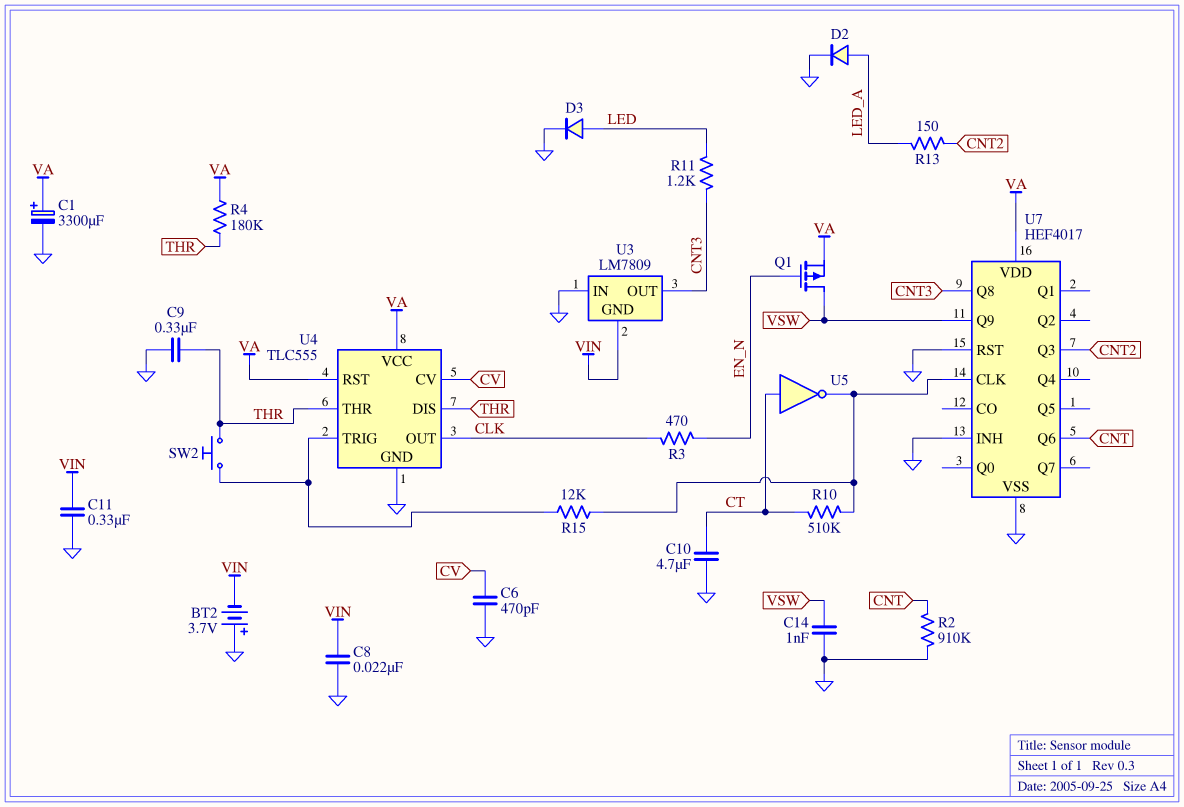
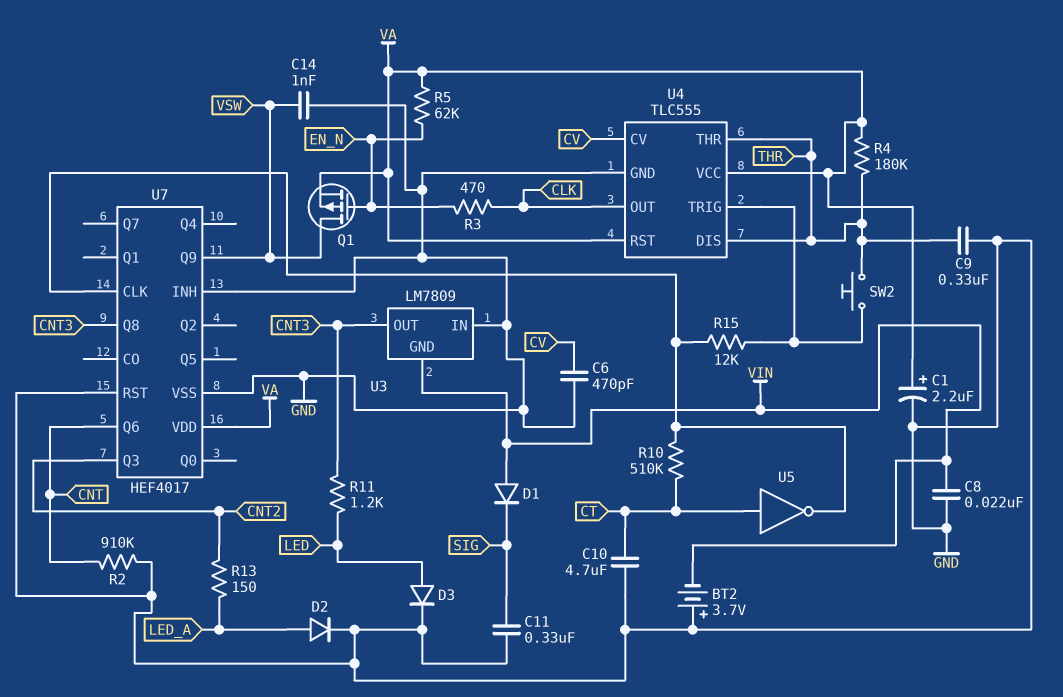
C1: 3300uF (plus VA, minus GND) -> 2.2uF (plus VA, minus GND)
C11: 330nF (GND, VIN) -> 330nF (GND, SIG)
D1: none -> diode (A VIN, K SIG)
R5: none -> 62k (EN_N, VA)

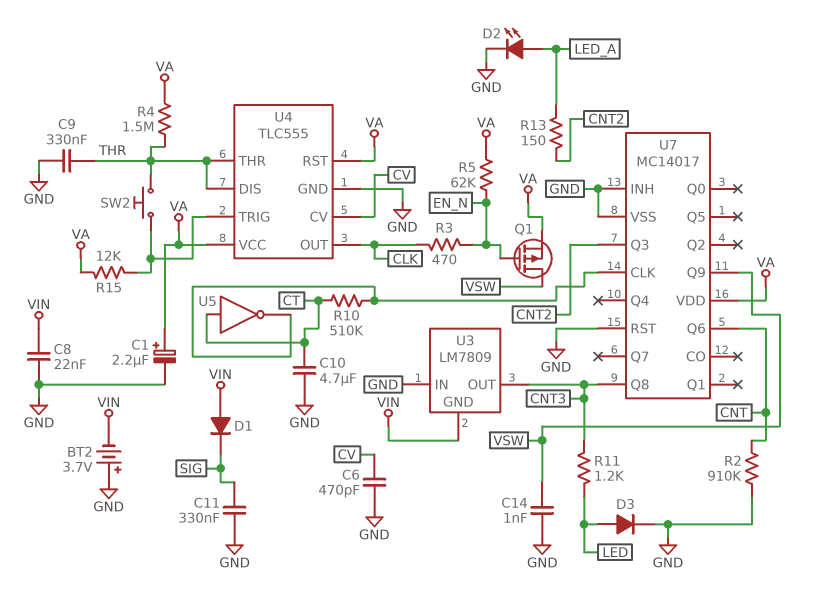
D2: diode (A LED_A, K GND) -> LED (A LED_A, K GND)
R4: 180k (THR, VA) -> 1.5M (THR, VA)
R15: 12k (U4/TRIG, U7/CLK) -> 12k (U4/TRIG, VA)
U7: HEF4017 -> MC14017

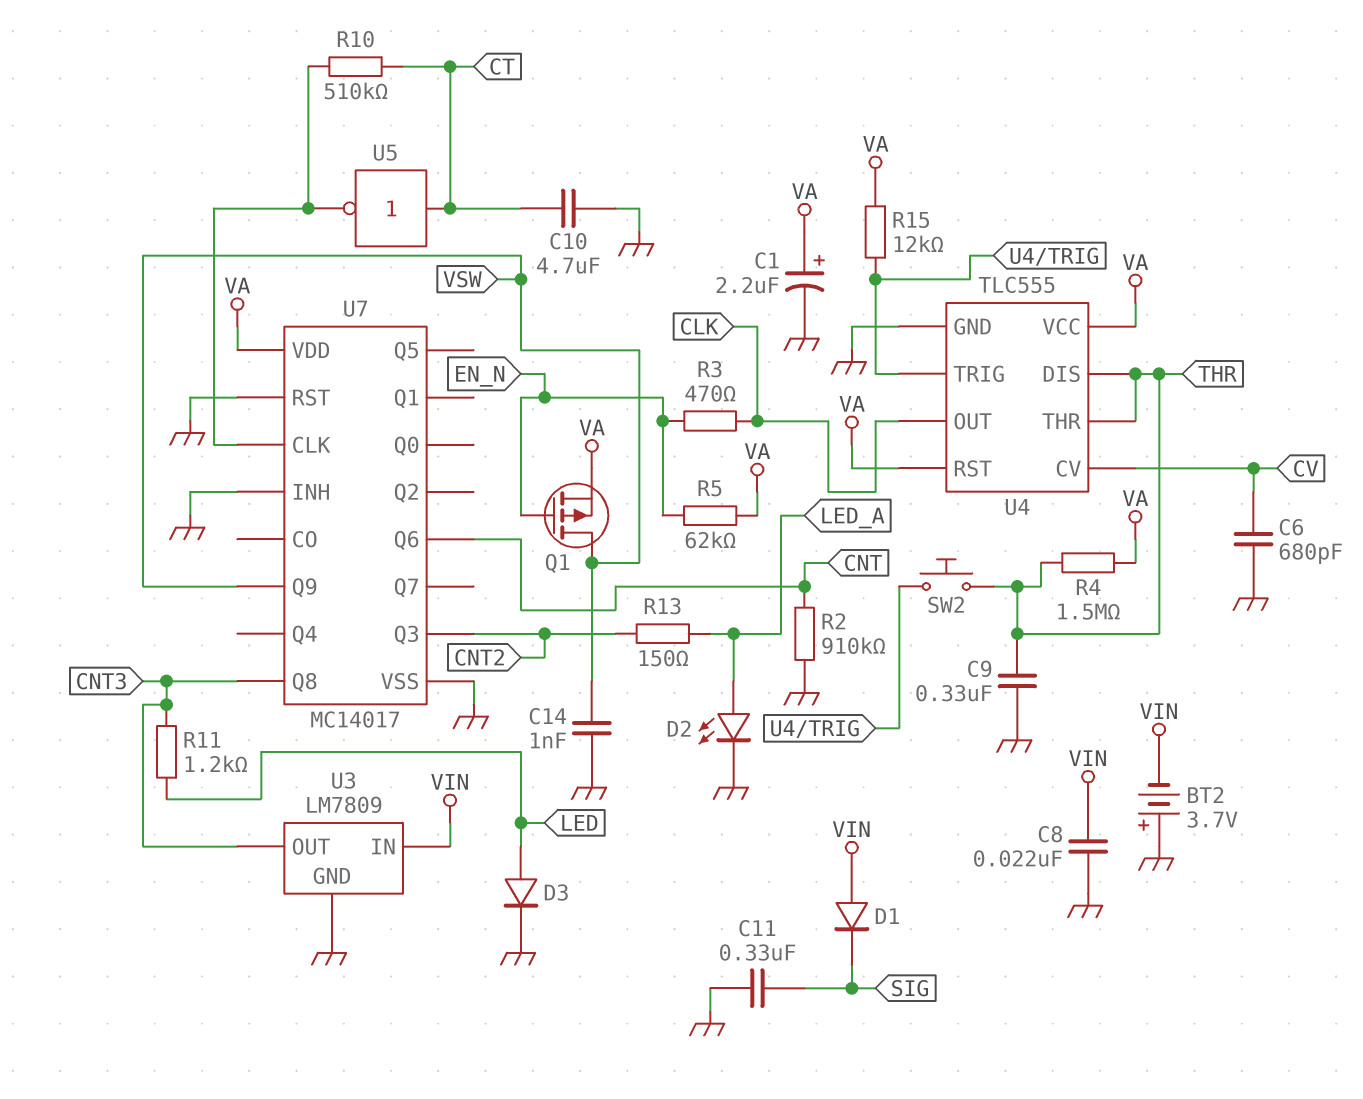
C6: 470pF (CV, GND) -> 680pF (CV, GND)
U3 pin GND: VIN -> GND
U3 pin IN: GND -> VIN

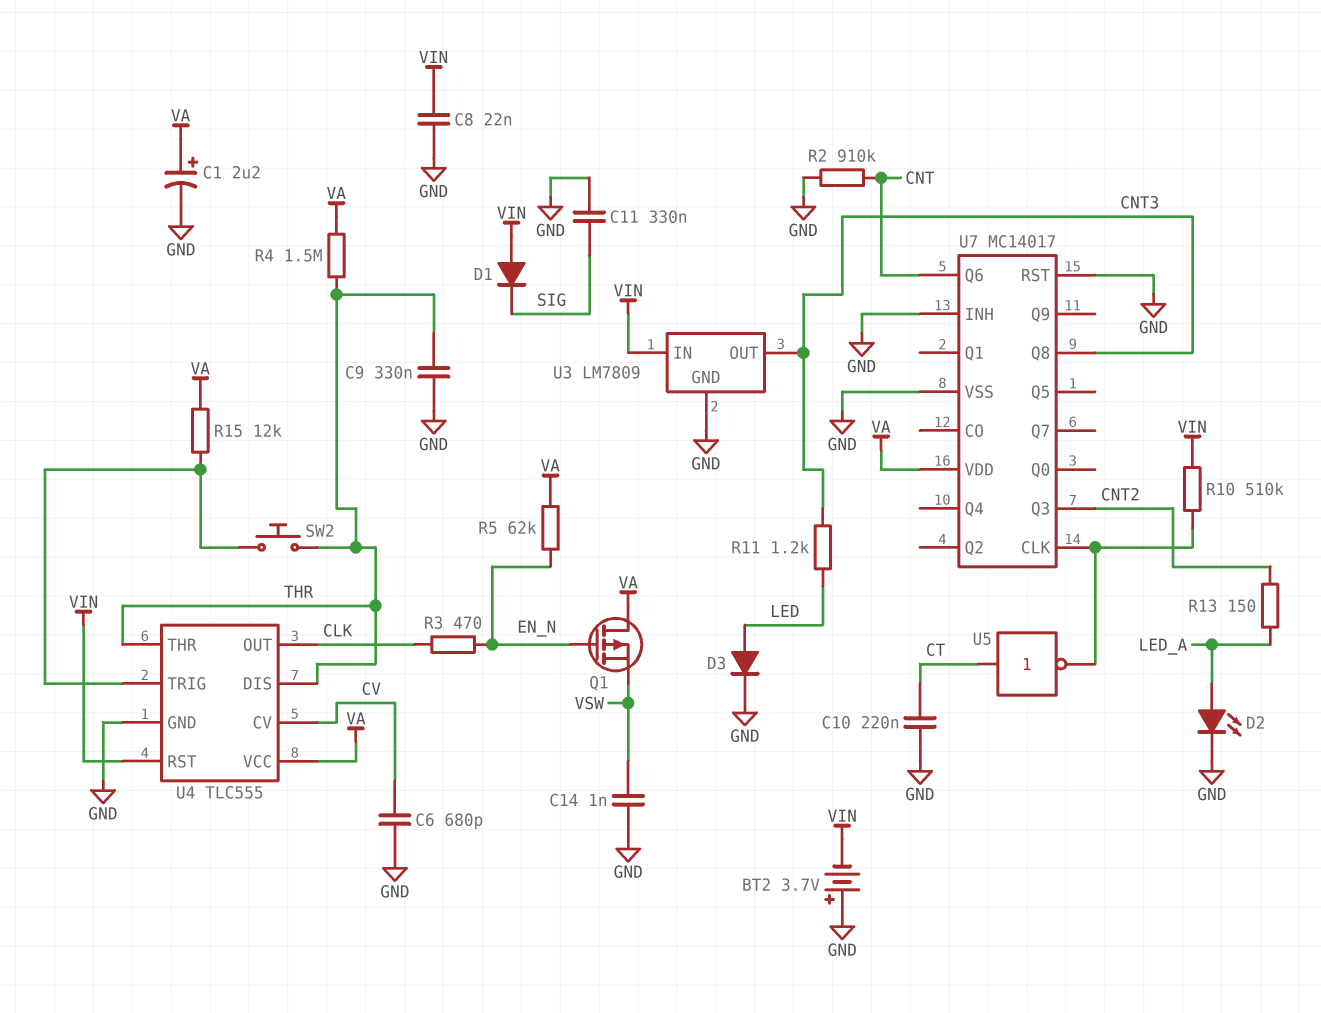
C10: 4.7uF (CT, GND) -> 220nF (CT, GND)
Q1: PMOS (G EN_N, D VSW, S VA) -> PMOS (G EN_N, D VA, S VSW)
R10: 510k (CT, U7/CLK) -> 510k (U7/CLK, VIN)
U4 pin RST: VA -> VIN
U7 pin Q9: VSW -> none

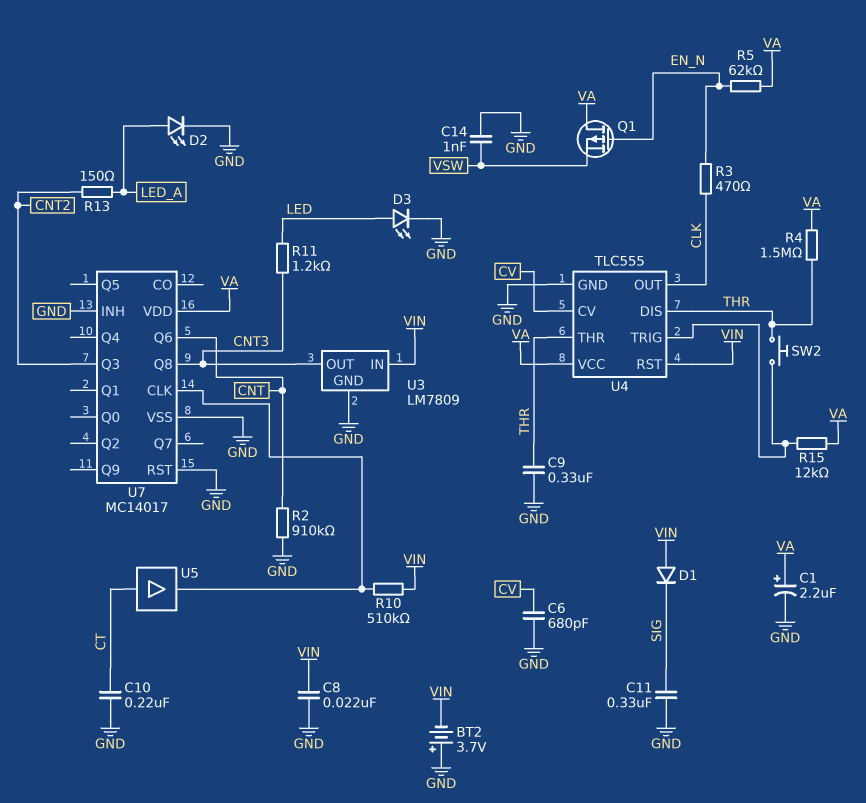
D3: diode (A LED, K GND) -> LED (A LED, K GND)
U5: NOT (in CT, out U7/CLK) -> buffer (in CT, out U7/CLK)

